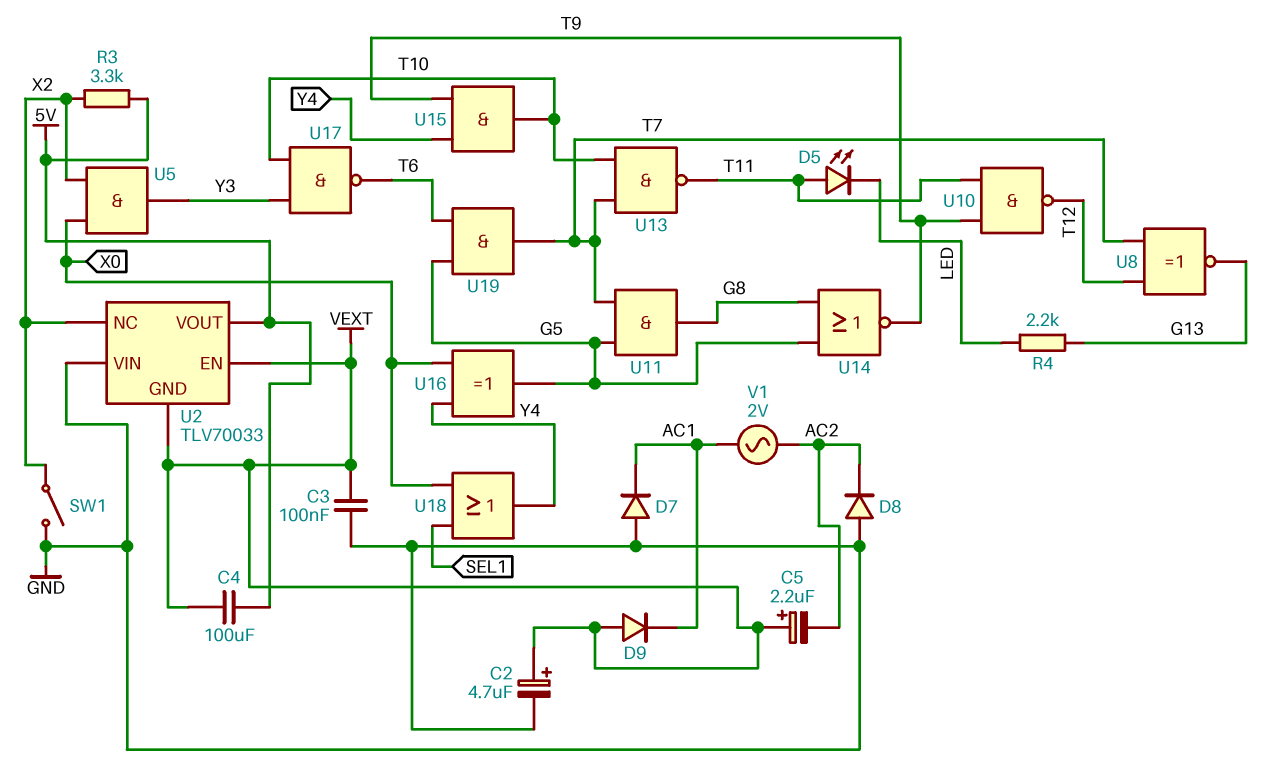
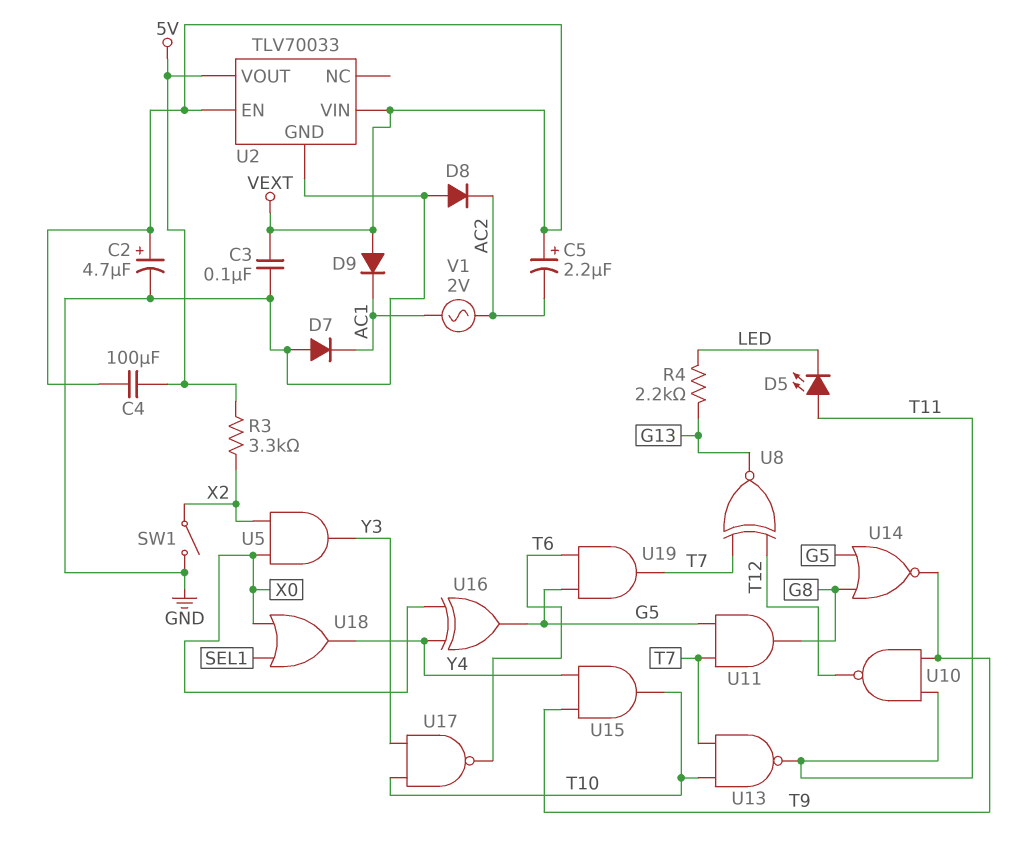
U2 pin GND: VEXT -> GND
U2 pin NC: X2 -> none
U2 pin VIN: GND -> VEXT

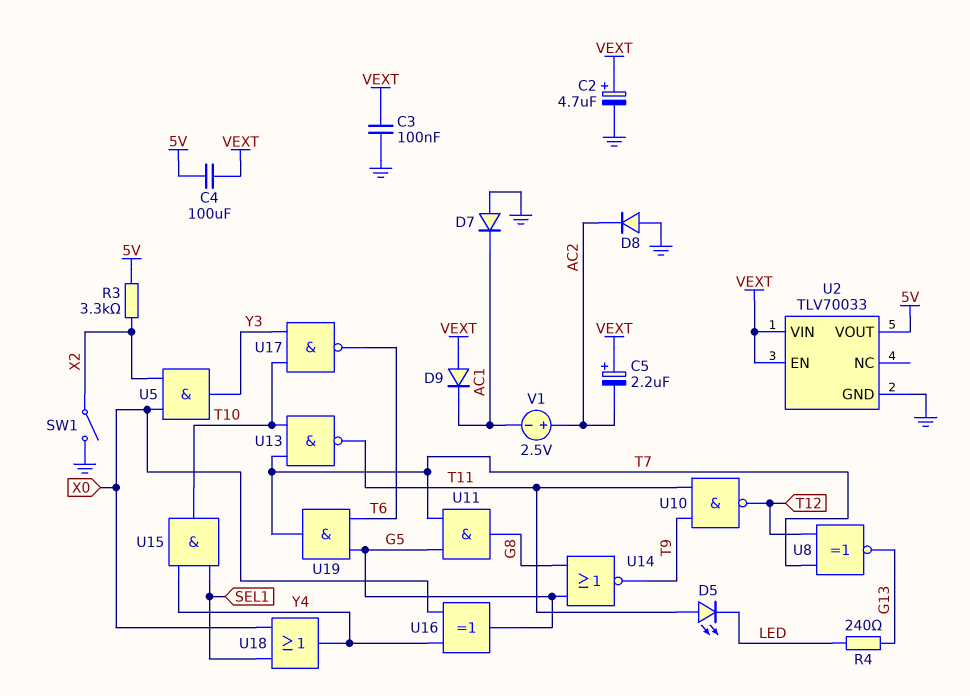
R4: 2.2k (G13, LED) -> 240 (G13, LED)
U15: AND (in T9, in Y4, out T10) -> AND (in SEL1, in Y4, out T10)
V1: AC 2V (AC1, AC2) -> 2.5V (plus AC2, minus AC1)

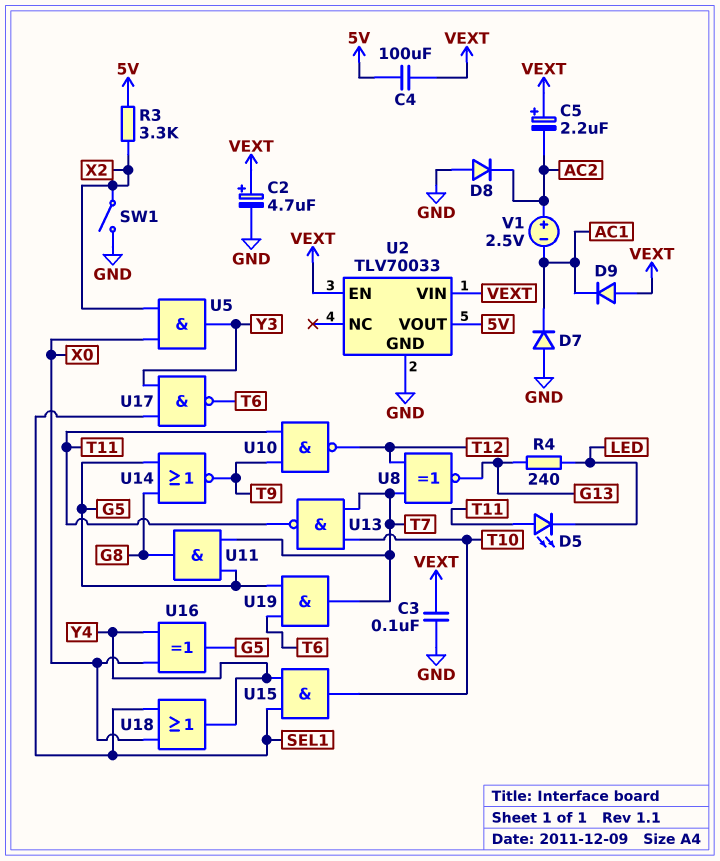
U17: NAND (in T10, in Y3, out T6) -> NAND (in SEL1, in Y3, out T6)

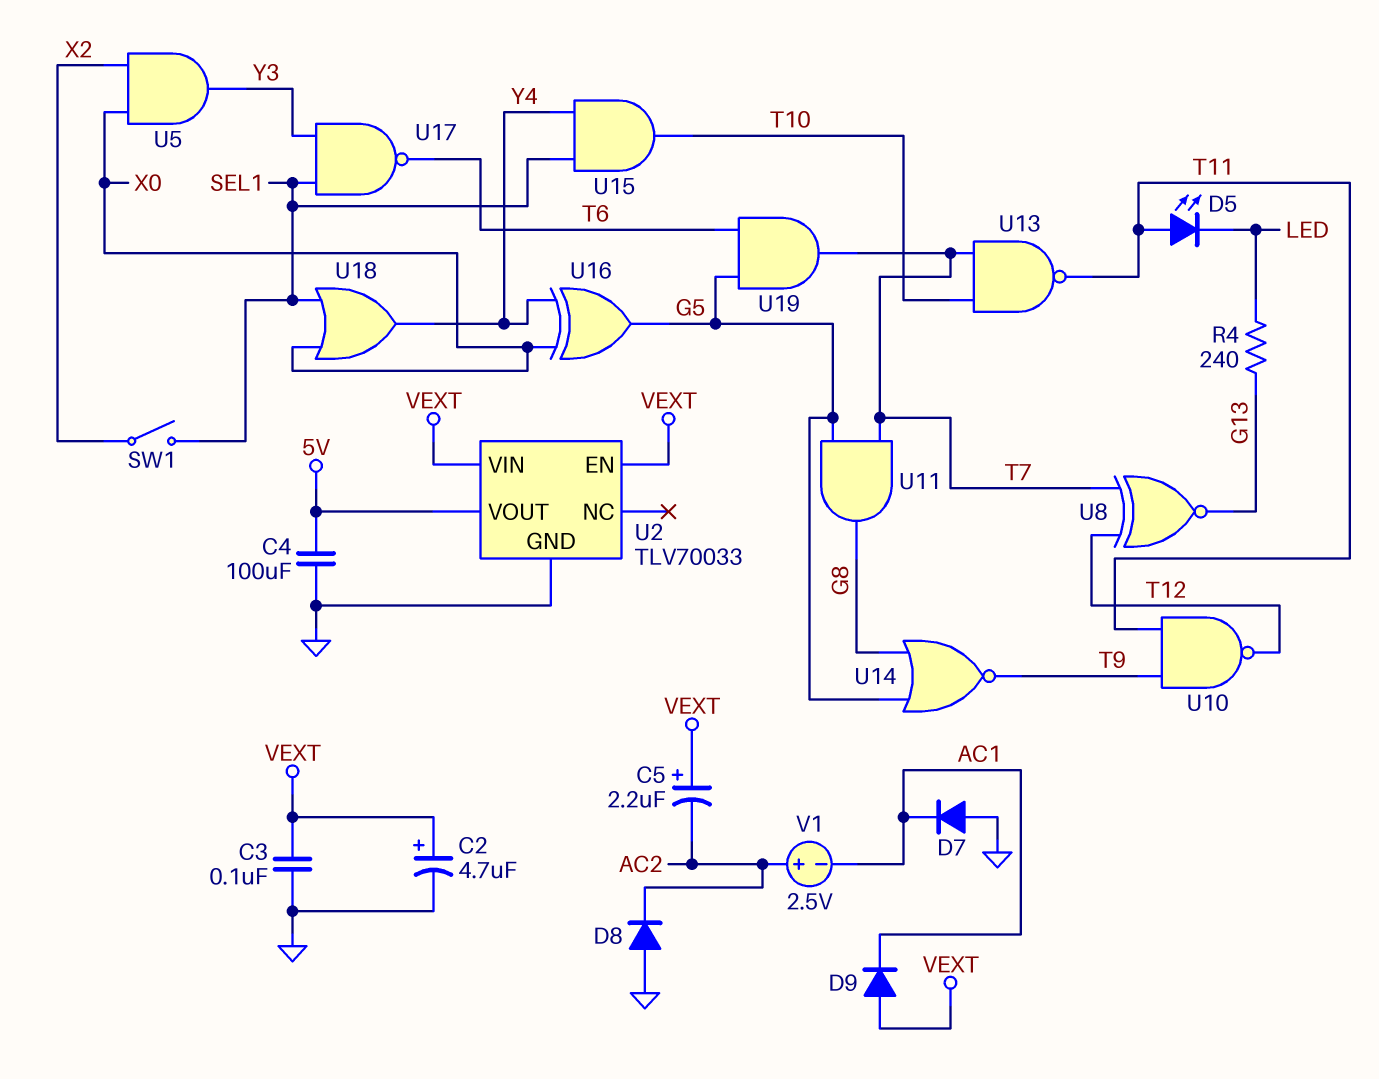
C4: 100uF (5V, VEXT) -> 100uF (5V, GND)
R3: 3.3k (5V, X2) -> none
SW1: switch (GND, X2) -> switch (SEL1, X2)

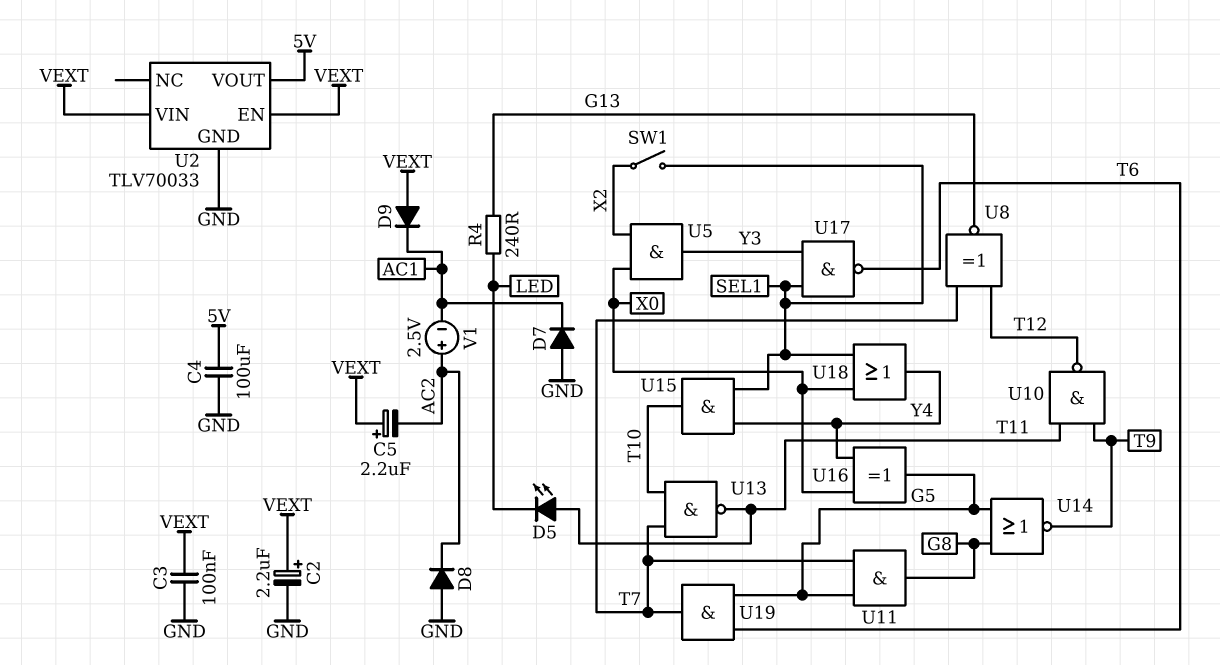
C2: 4.7uF (plus VEXT, minus GND) -> 2.2uF (plus VEXT, minus GND)

